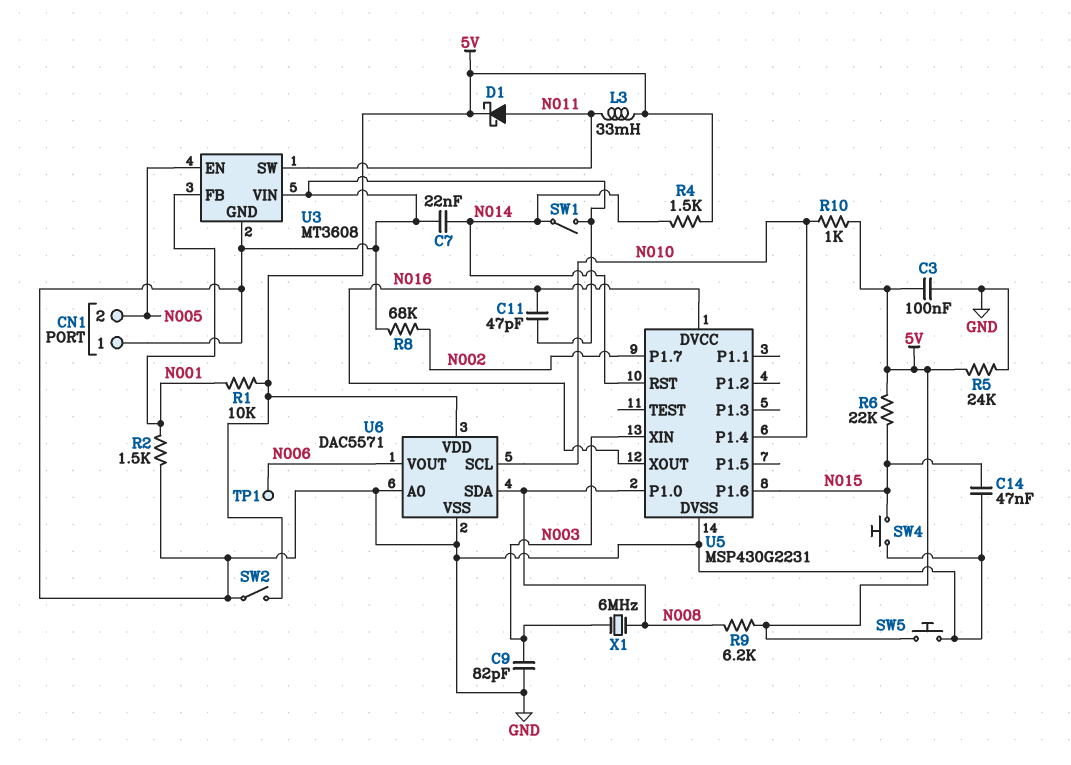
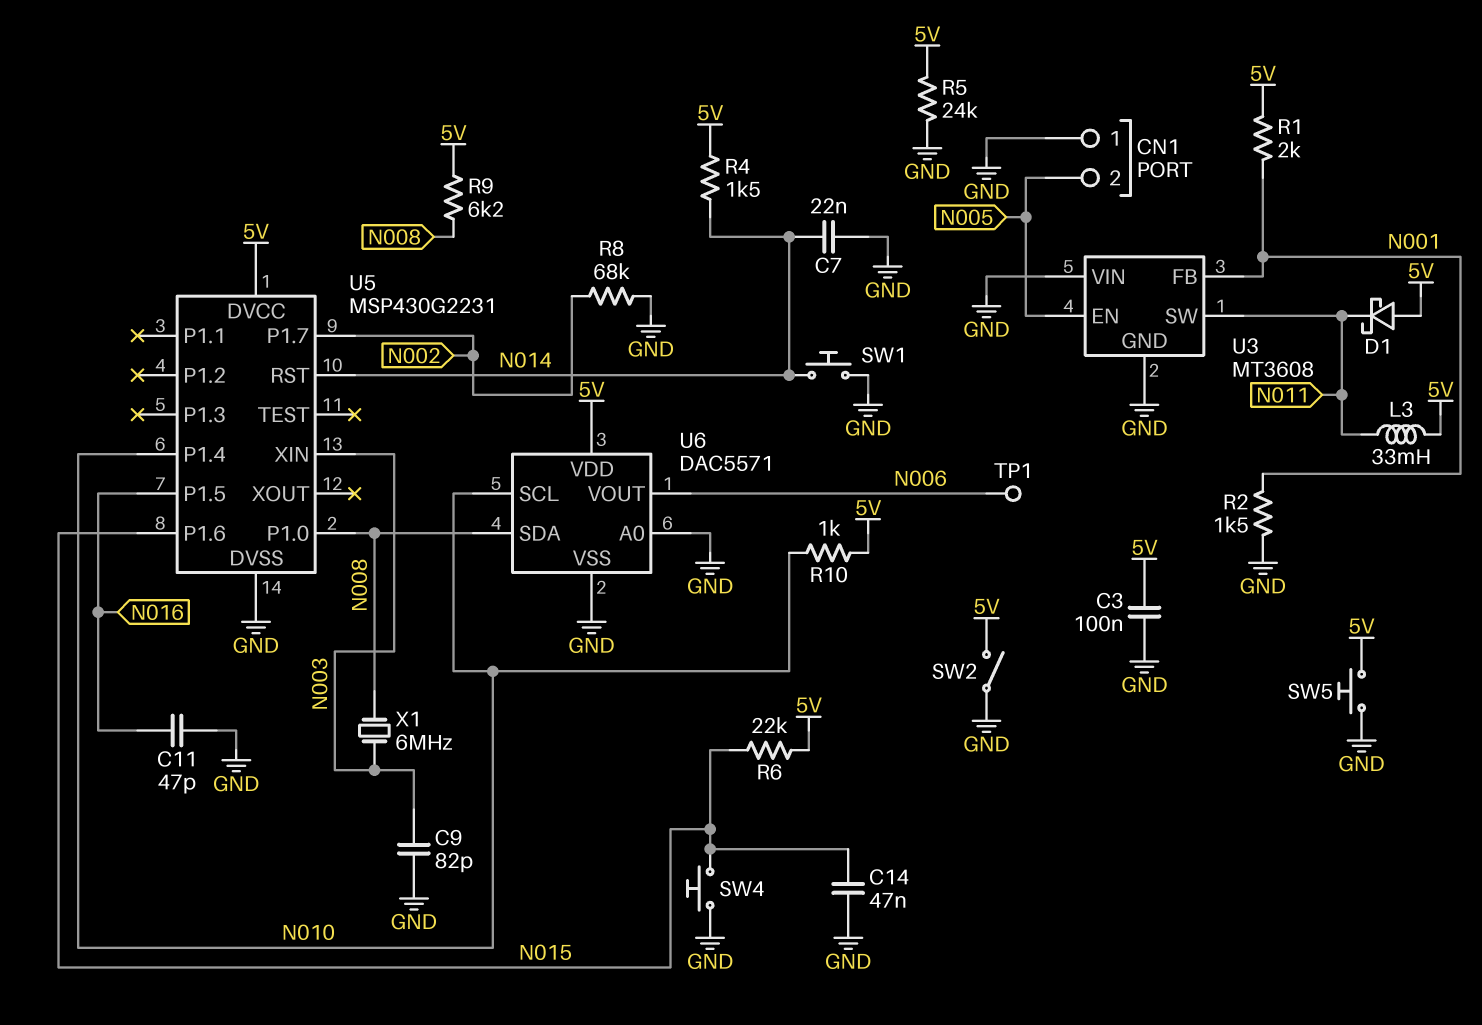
D1: schottky (A N011, K 5V) -> schottky (A 5V, K N011)
R1: 10k (5V, N001) -> 2k (5V, N001)
SW1: switch (GND, N014) -> button (GND, N014)
U5 pin DVCC: N016 -> 5V
U5 pin P1.5: none -> N016
U5 pin XOUT: N016 -> none

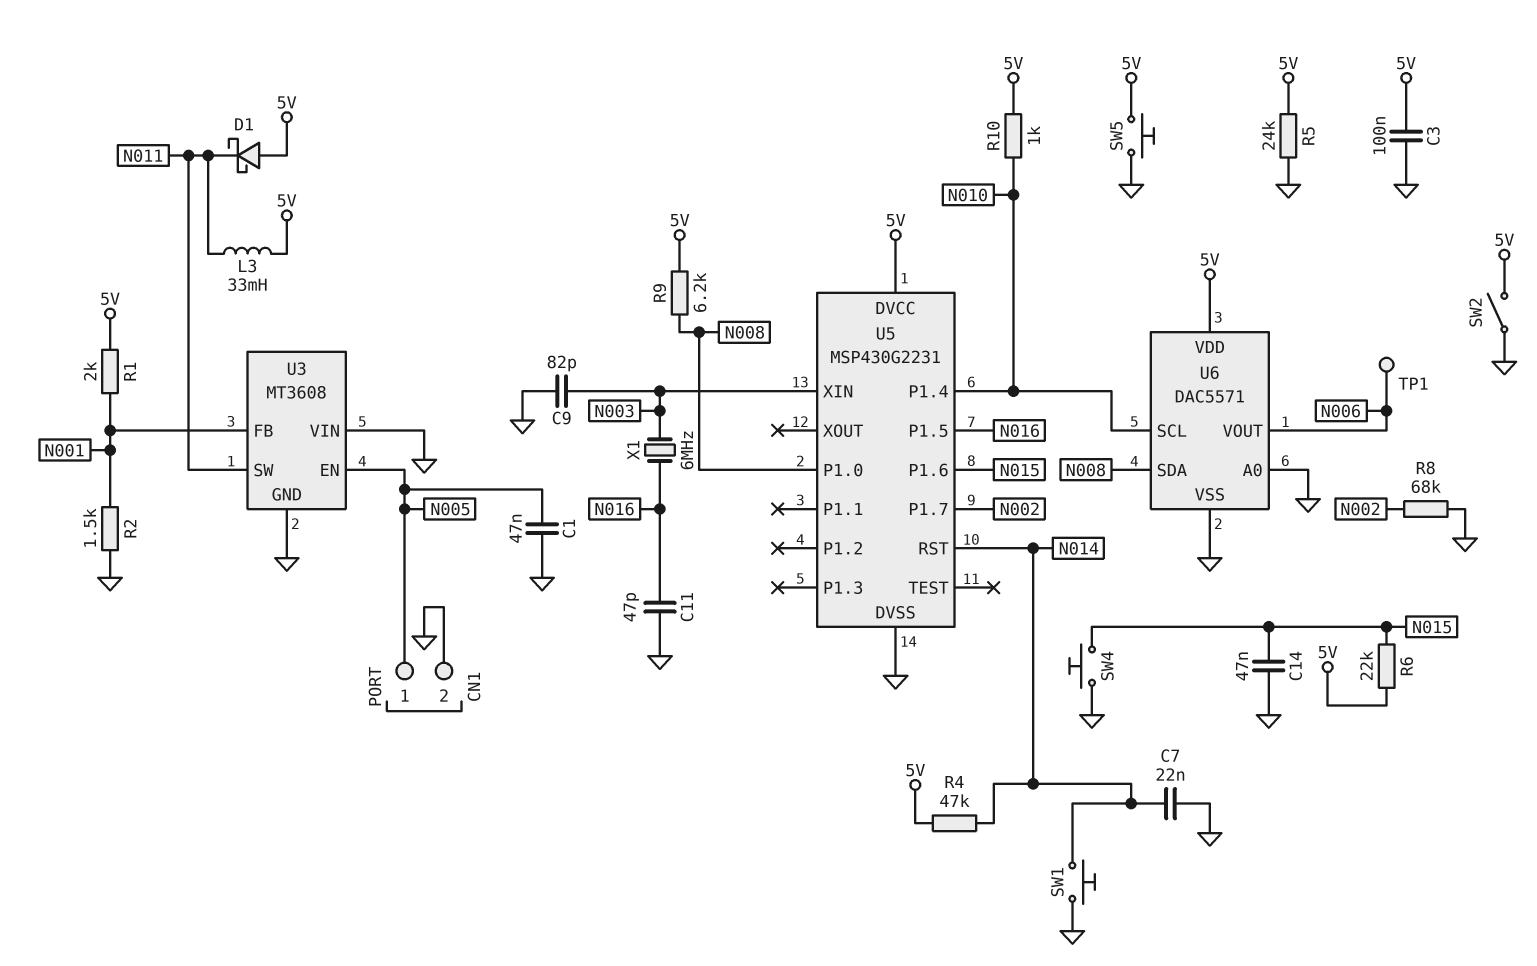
C1: none -> 47nF (GND, N005)
CN1 pin 1: GND -> N005
CN1 pin 2: N005 -> GND
R4: 1.5k (5V, N014) -> 47k (5V, N014)
X1: 6MHz (N003, N008) -> 6MHz (N003, N016)

